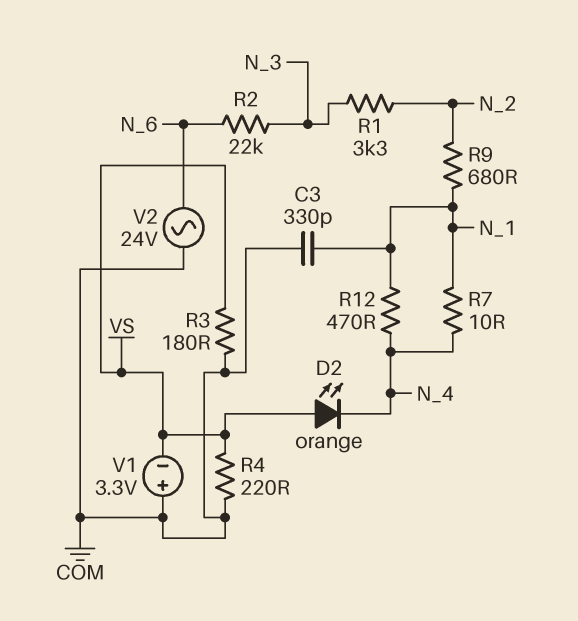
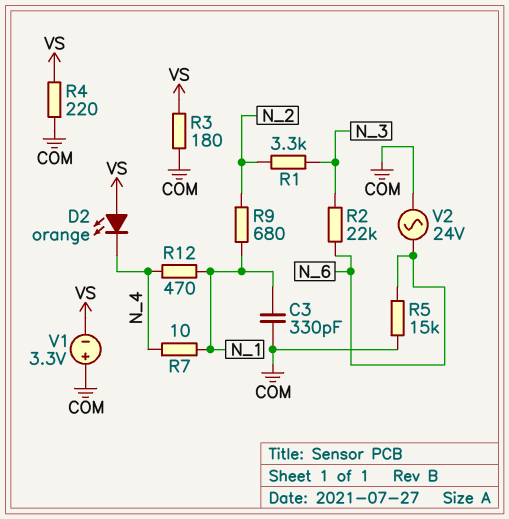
R5: none -> 15k (COM, N_6)

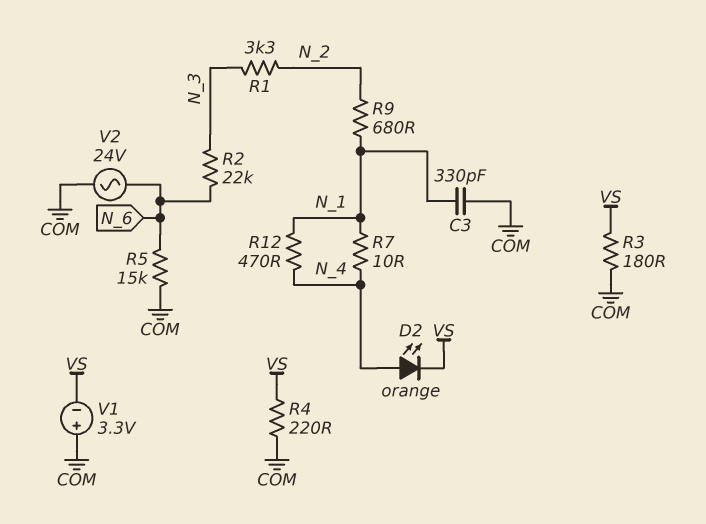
D2: LED orange (A VS, K N_4) -> LED orange (A N_4, K VS)

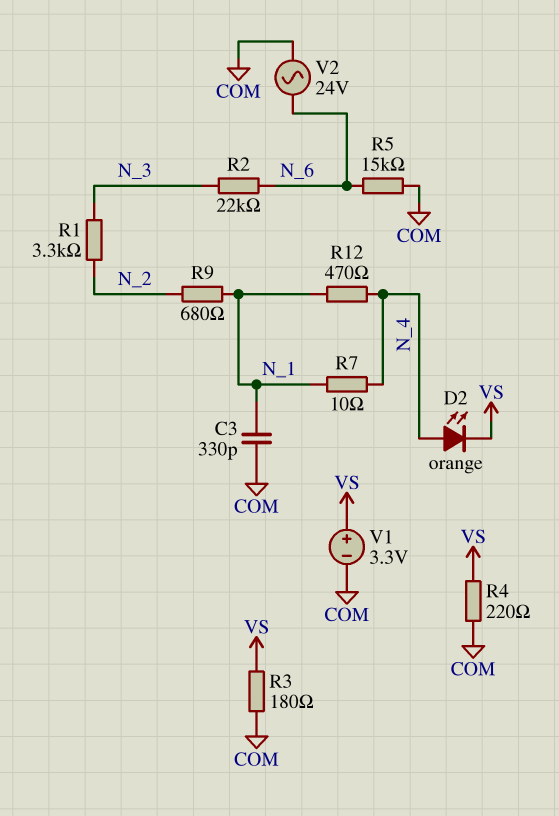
V1: 3.3V (plus COM, minus VS) -> 3.3V (plus VS, minus COM)

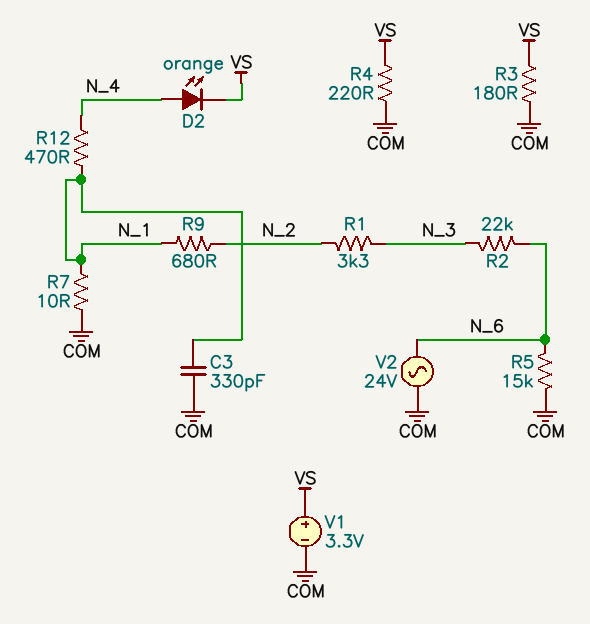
R7: 10 (N_1, N_4) -> 10 (COM, N_1)

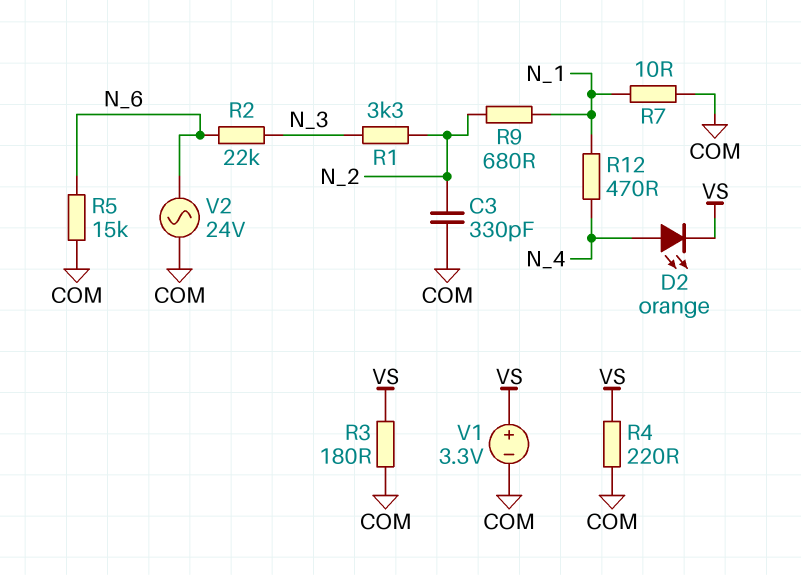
C3: 330pF (COM, N_1) -> 330pF (COM, N_2)

